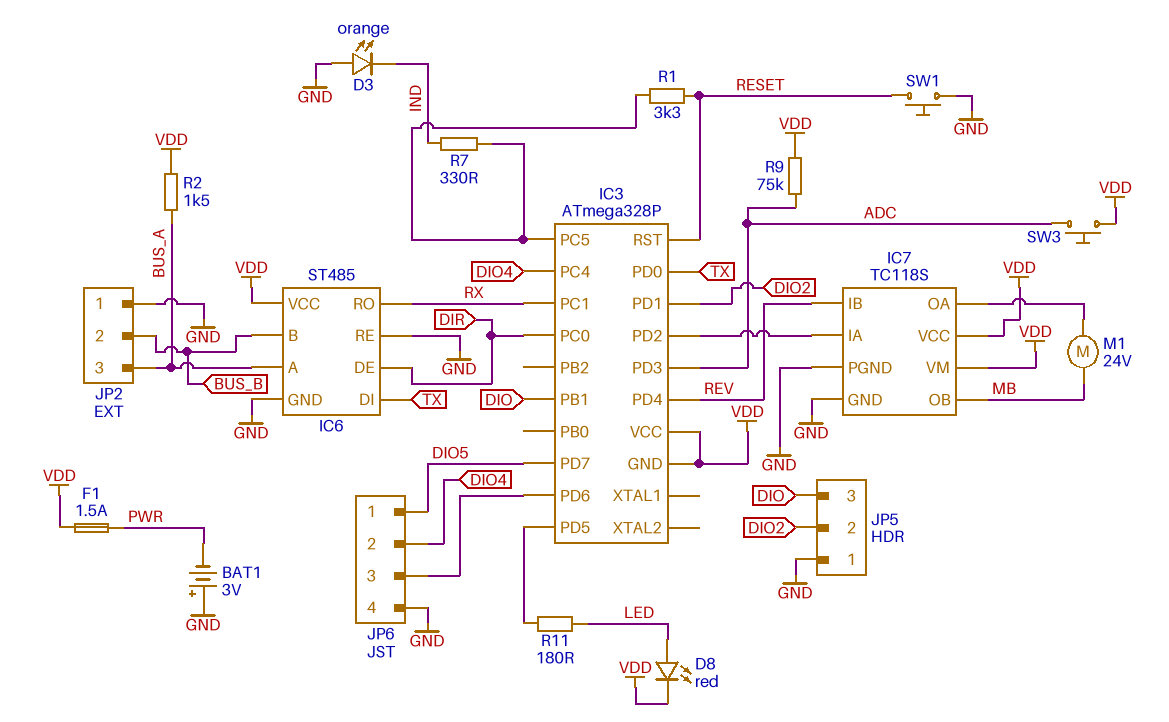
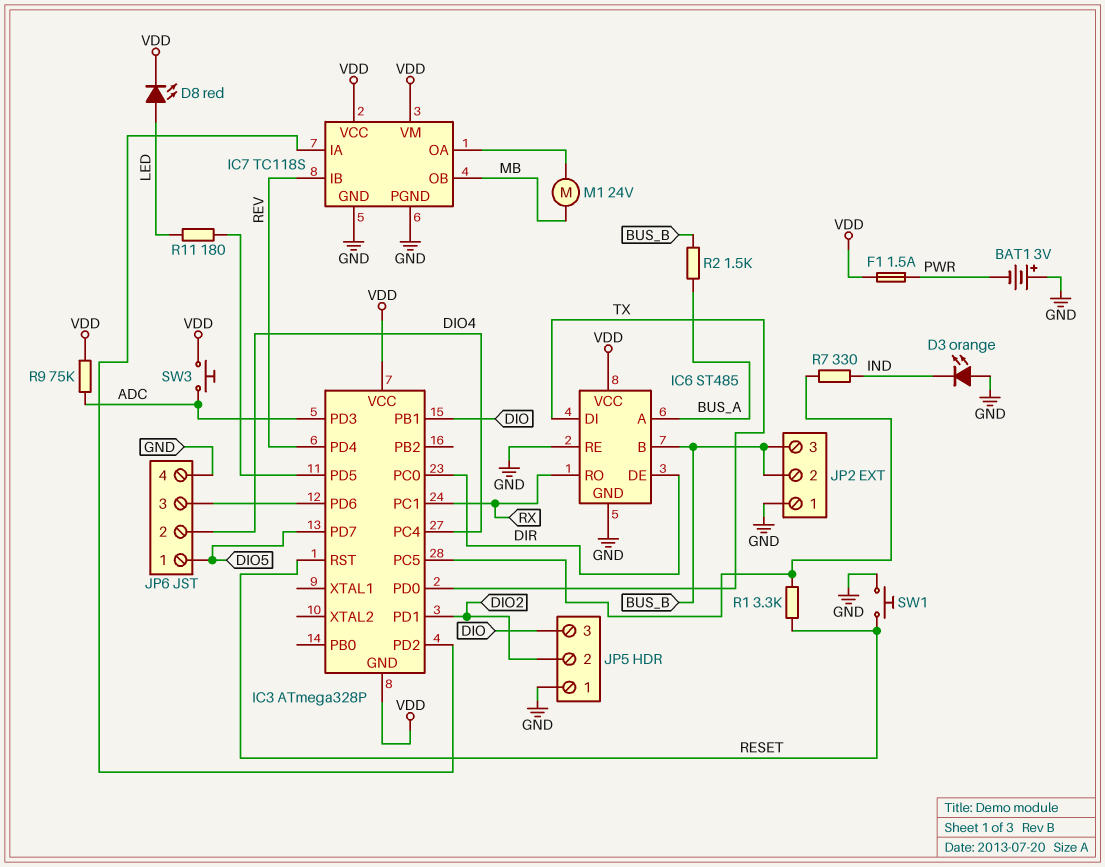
JP2 pin 3: BUS_A -> BUS_B
R2: 1.5k (BUS_A, VDD) -> 1.5k (BUS_A, BUS_B)

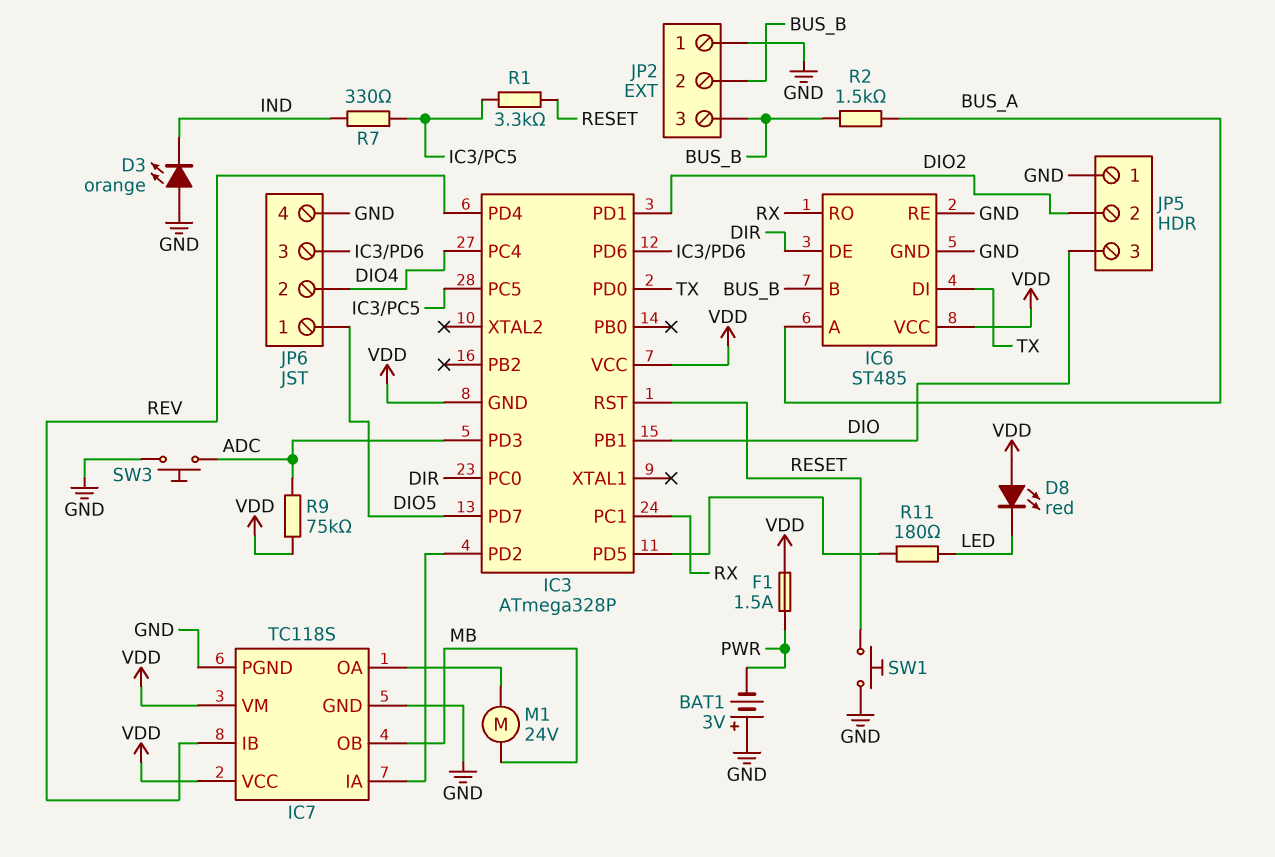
D8: LED red (A LED, K VDD) -> LED red (A VDD, K LED)
SW3: button (ADC, VDD) -> button (ADC, GND)

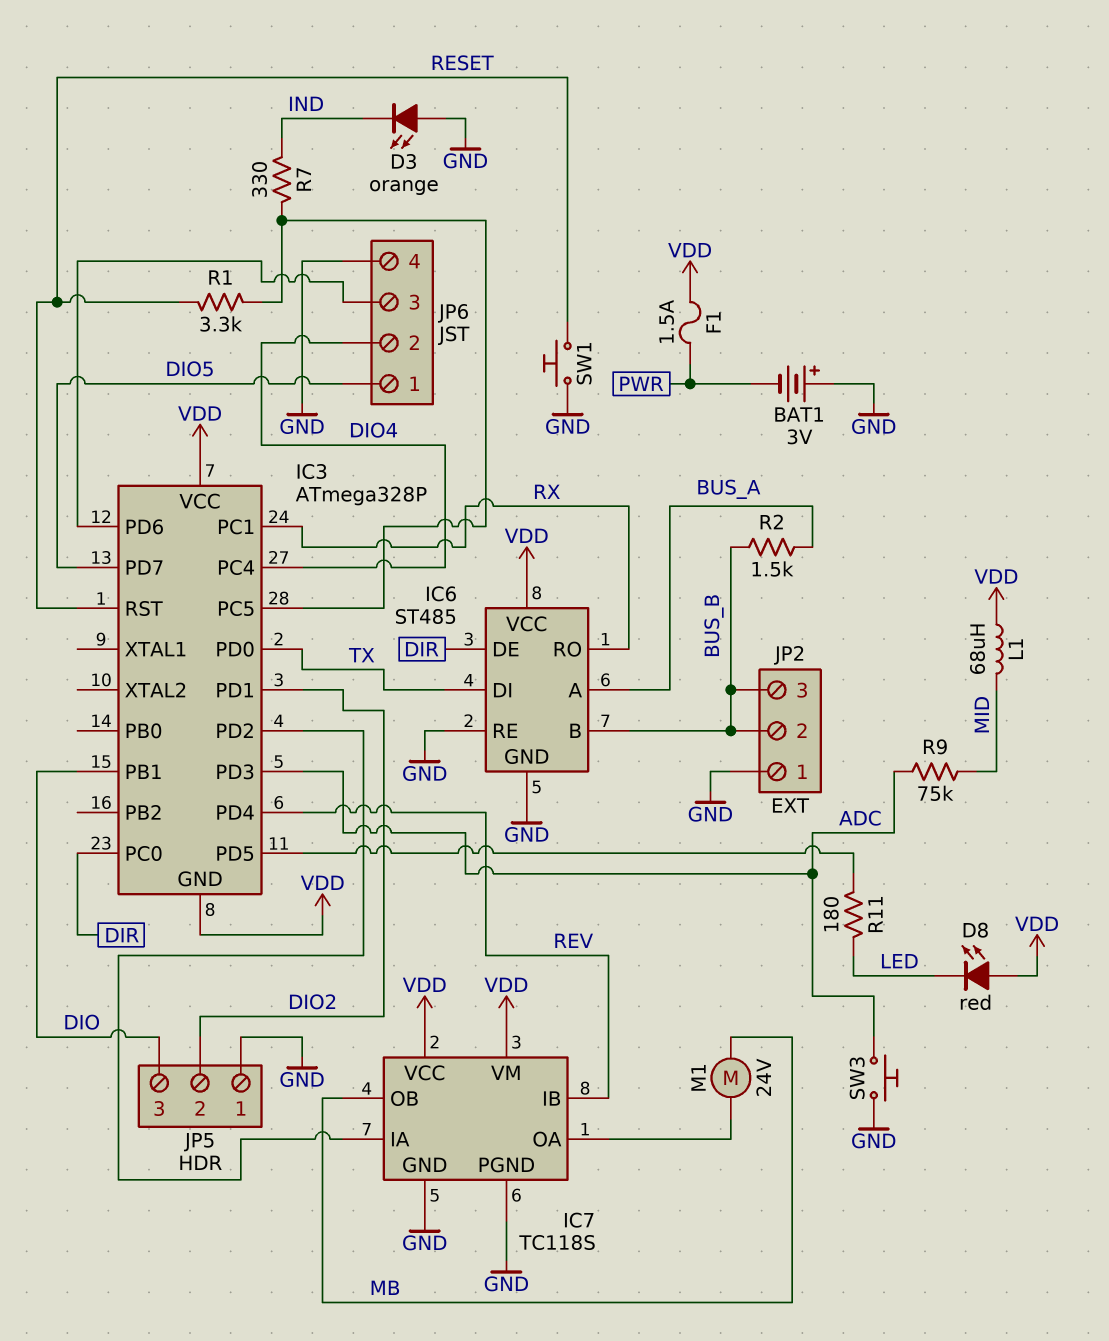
L1: none -> 68uH (MID, VDD)
R9: 75k (ADC, VDD) -> 75k (ADC, MID)

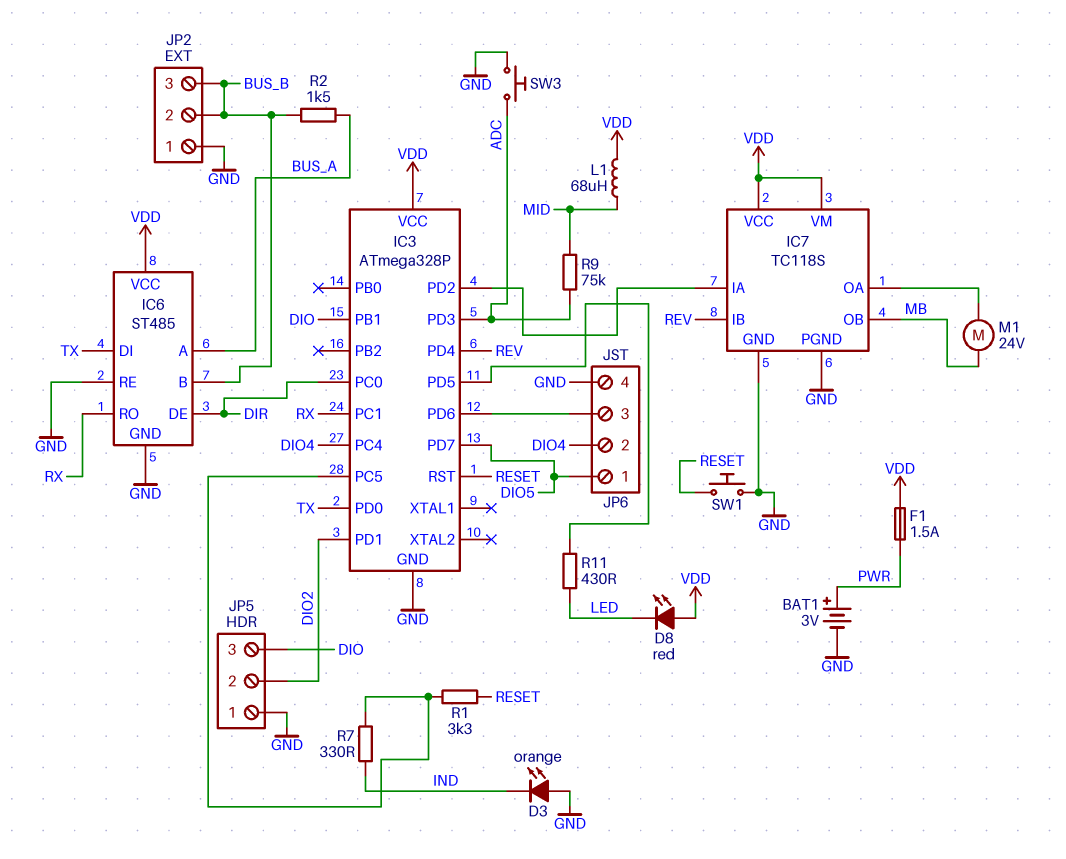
BAT1: 3V (plus GND, minus PWR) -> 3V (plus PWR, minus GND)
IC3 pin GND: VDD -> GND
R11: 180 (IC3/PD5, LED) -> 430 (IC3/PD5, LED)

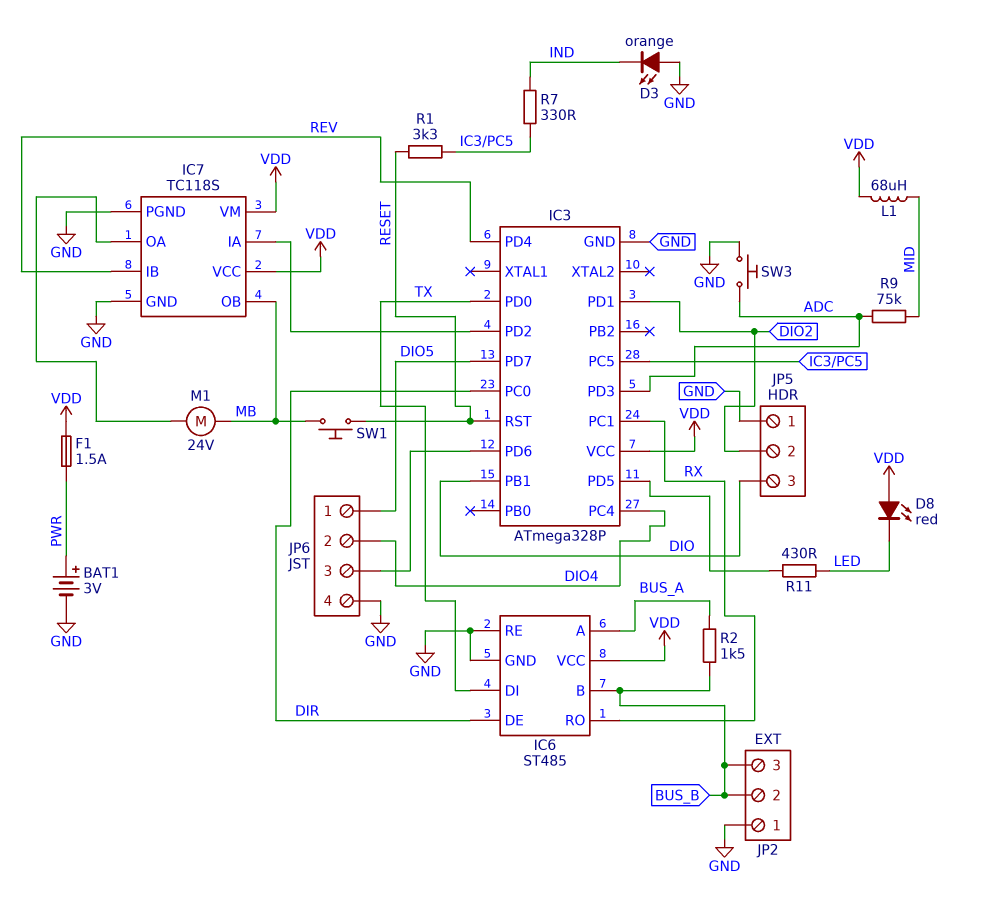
SW1: button (GND, RESET) -> button (MB, RESET)

